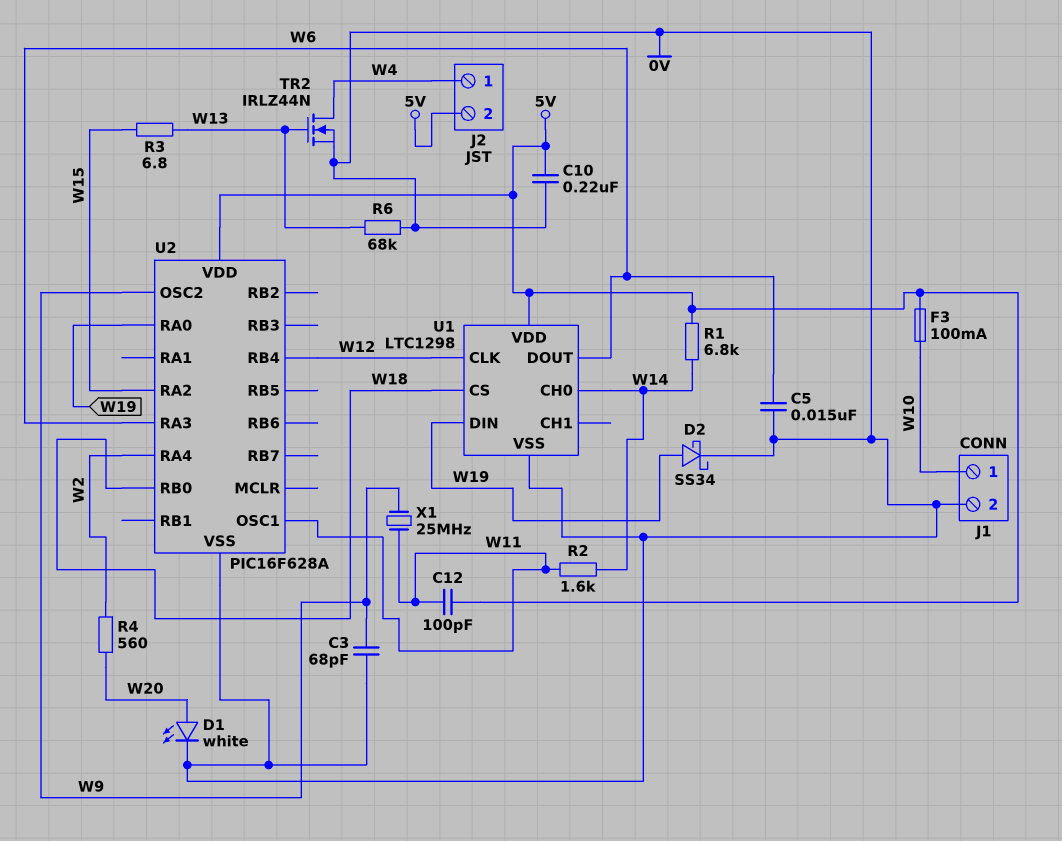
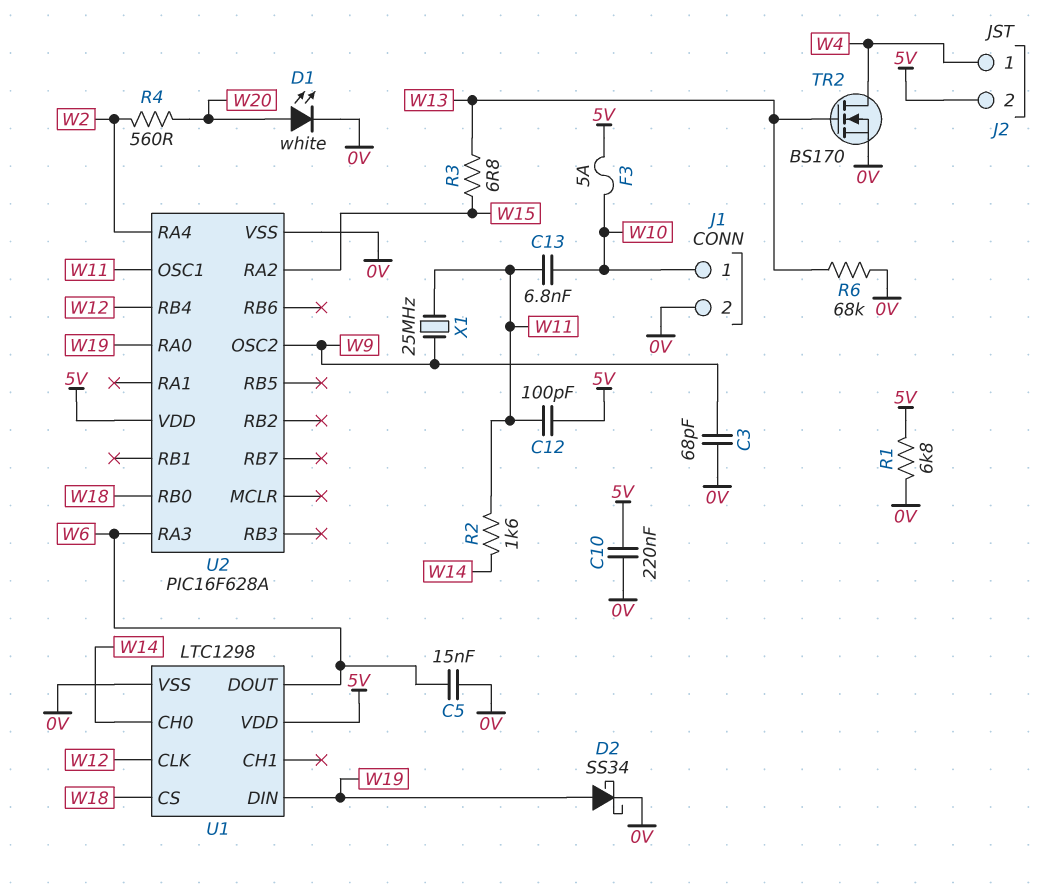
C13: none -> 6.8nF (W10, W11)
F3: 100mA (5V, W10) -> 5A (5V, W10)
R1: 6.8k (5V, W14) -> 6.8k (0V, 5V)
TR2: NMOS IRLZ44N (G W13, D W4, S 0V) -> NMOS BS170 (G W13, D W4, S 0V)

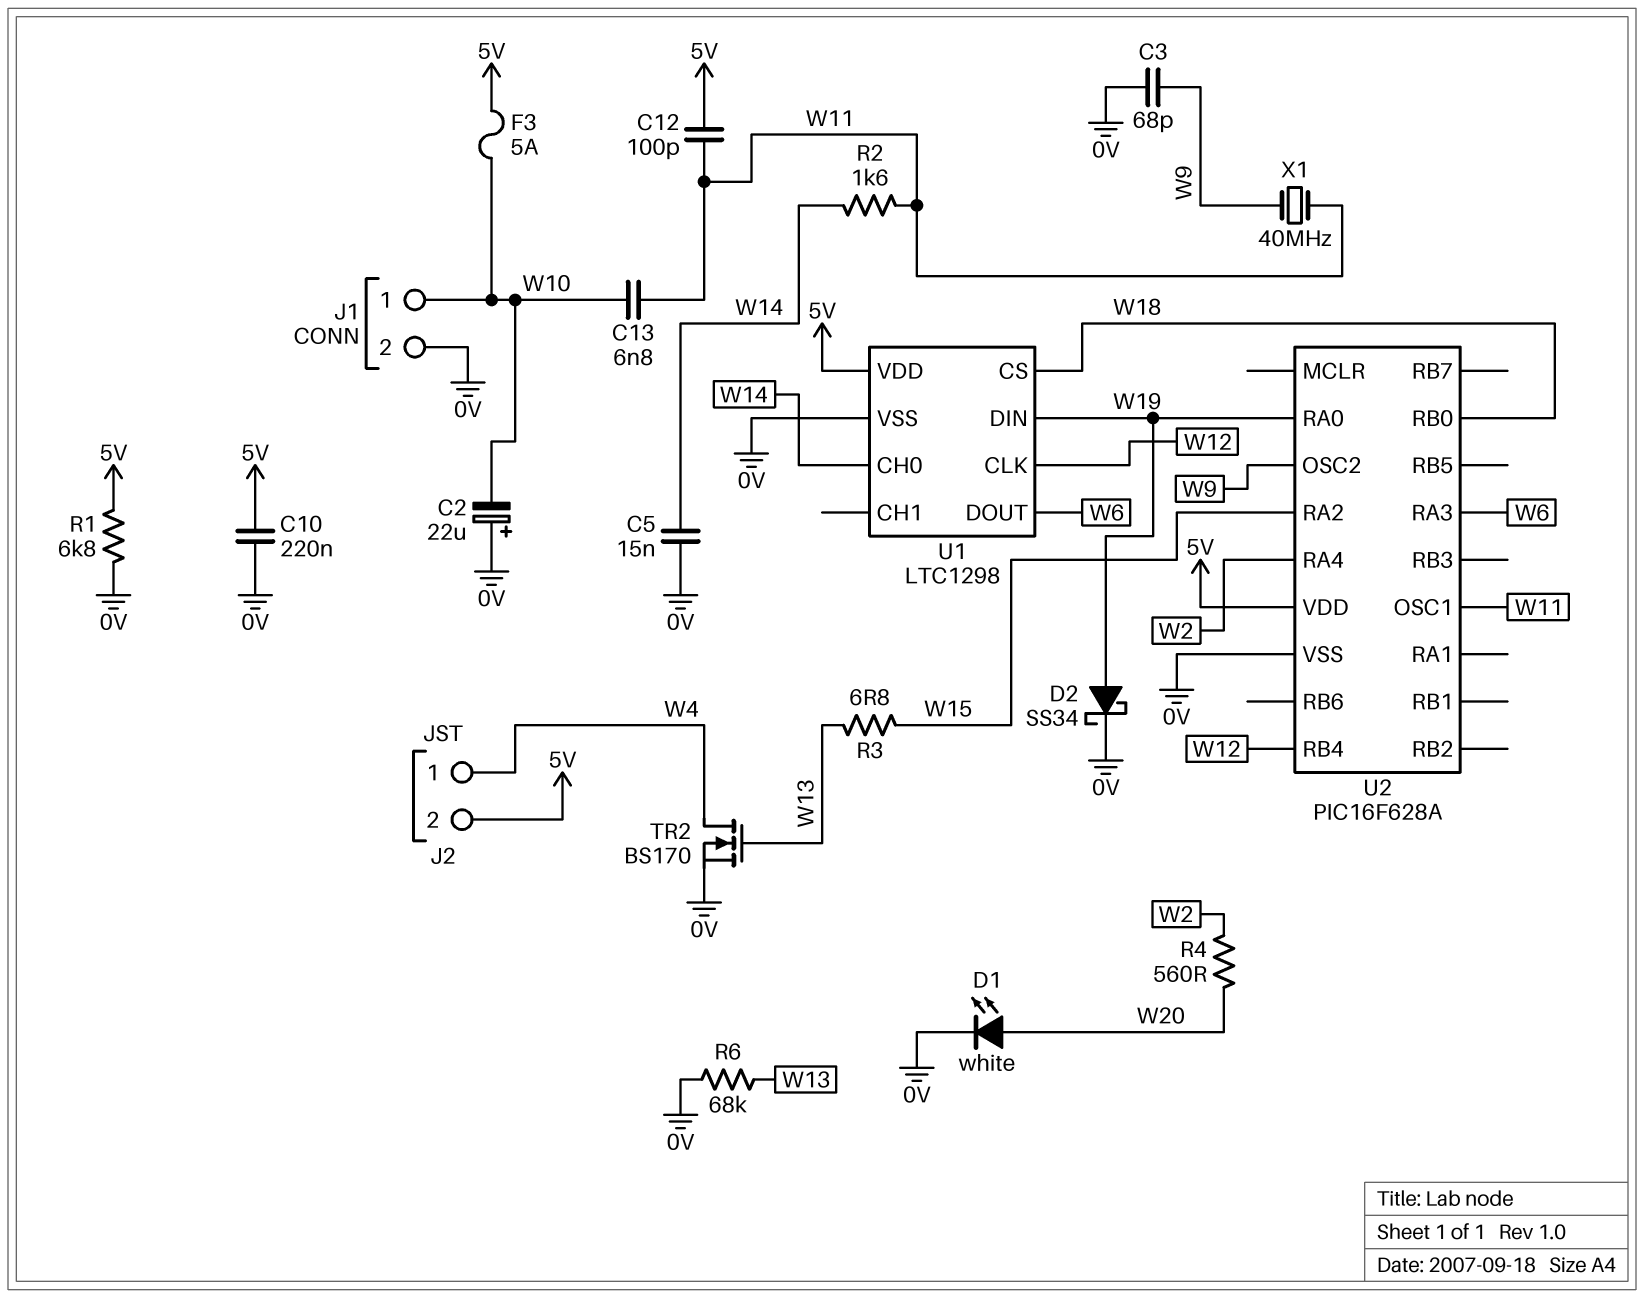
C2: none -> 22uF (plus 0V, minus W10)
C5: 15nF (0V, W6) -> 15nF (0V, W14)
X1: 25MHz (W9, W11) -> 40MHz (W9, W11)

